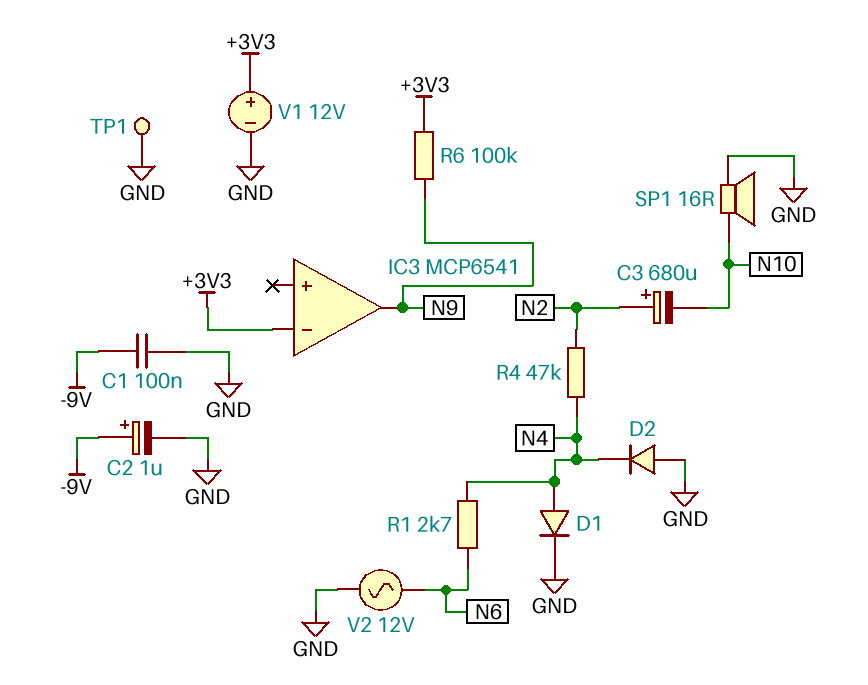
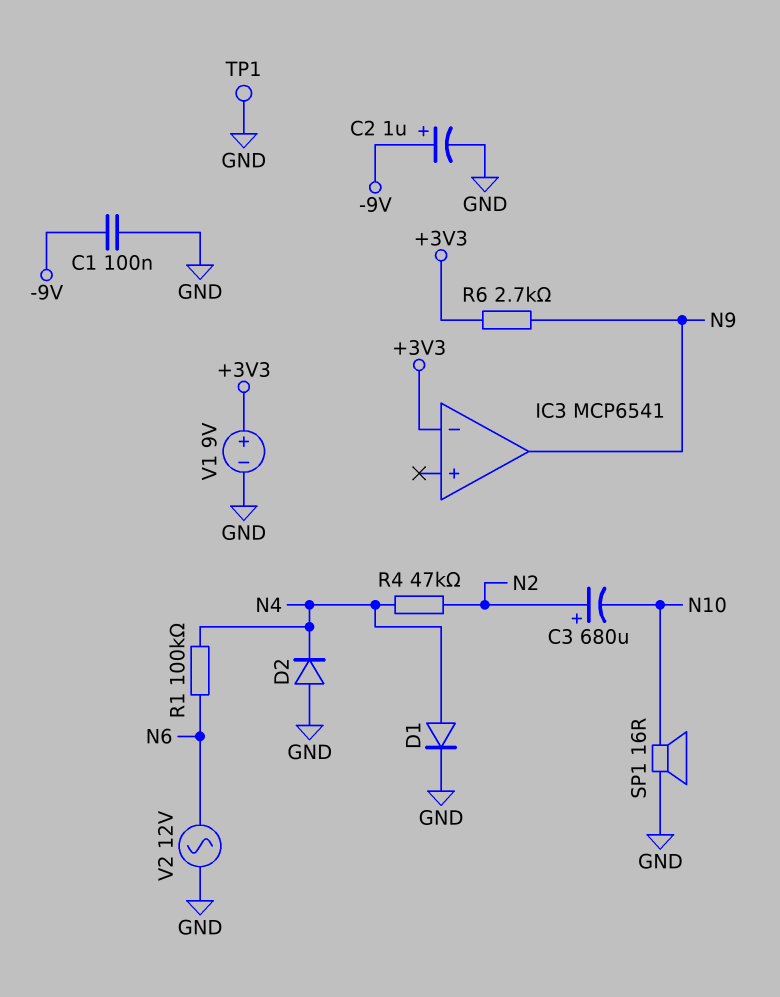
R1: 2.7k (N4, N6) -> 100k (N4, N6)
R6: 100k (+3V3, N9) -> 2.7k (+3V3, N9)
V1: 12V (plus +3V3, minus GND) -> 9V (plus +3V3, minus GND)

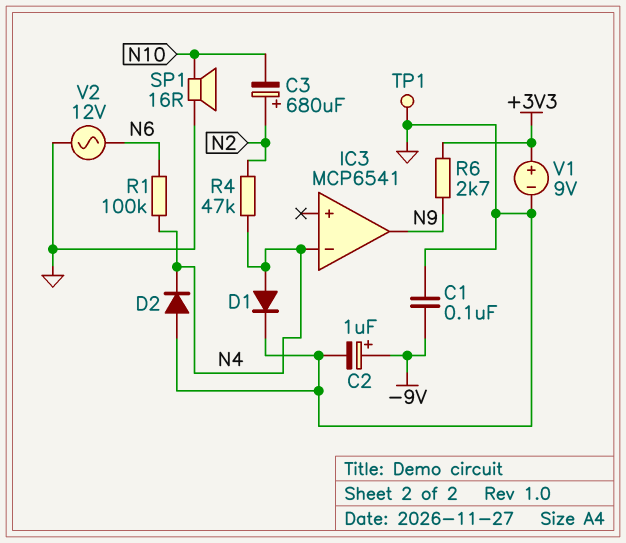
IC3 pin in-: +3V3 -> N4

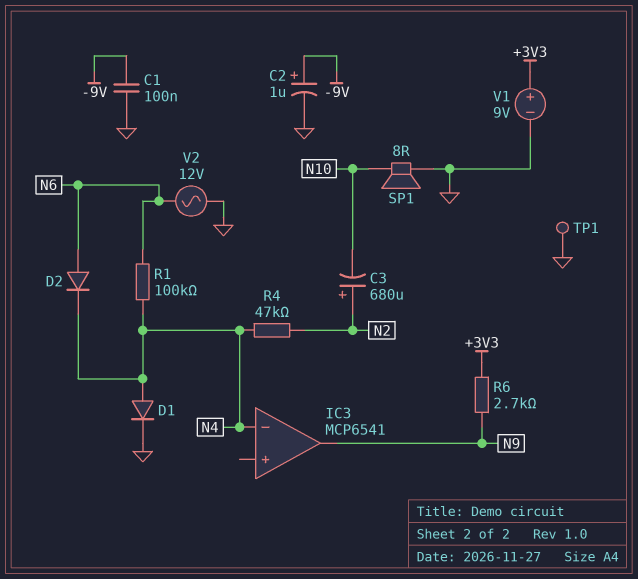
D2: diode (A GND, K N4) -> diode (A N6, K N4)
SP1: speaker 16R (GND, N10) -> speaker 8R (GND, N10)

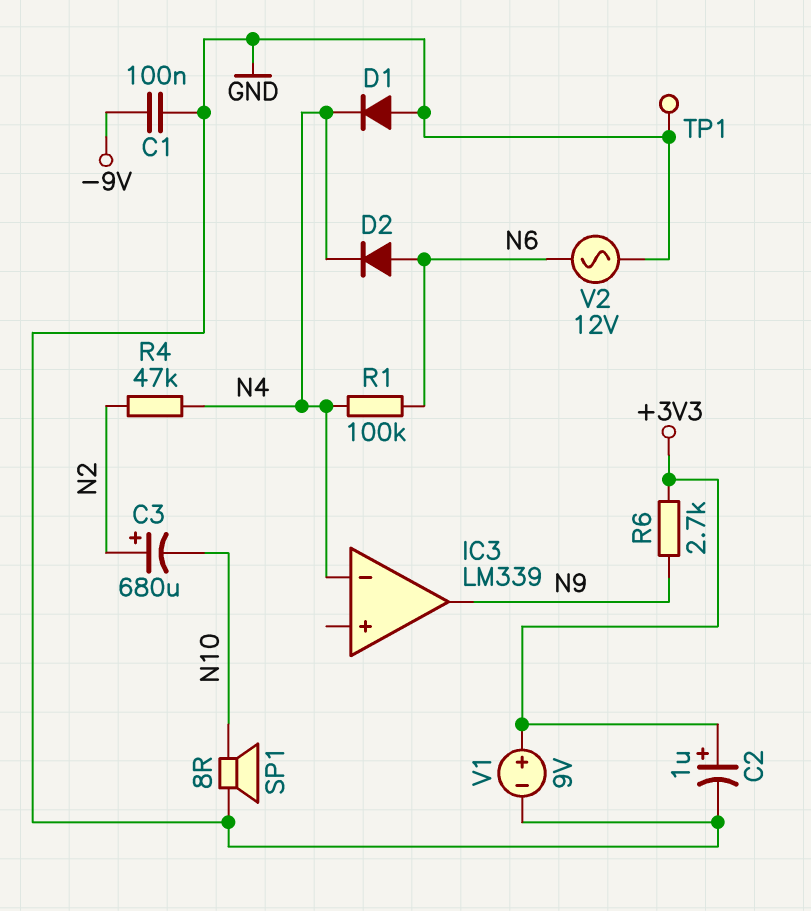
C2: 1uF (plus -9V, minus GND) -> 1uF (plus +3V3, minus GND)
D1: diode (A N4, K GND) -> diode (A GND, K N4)
IC3: MCP6541 -> LM339

